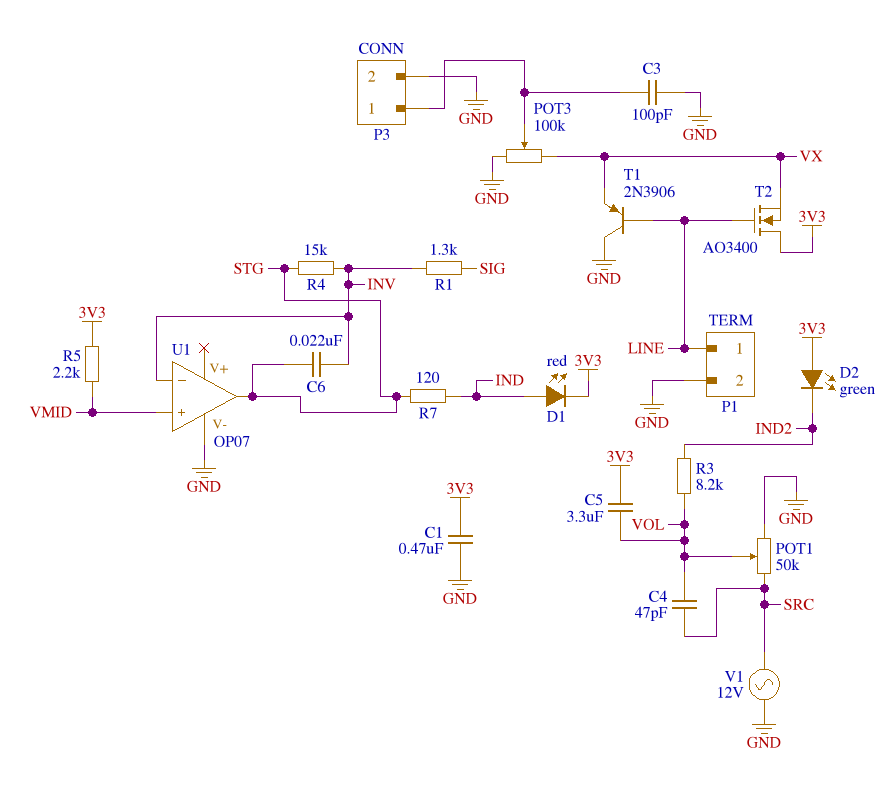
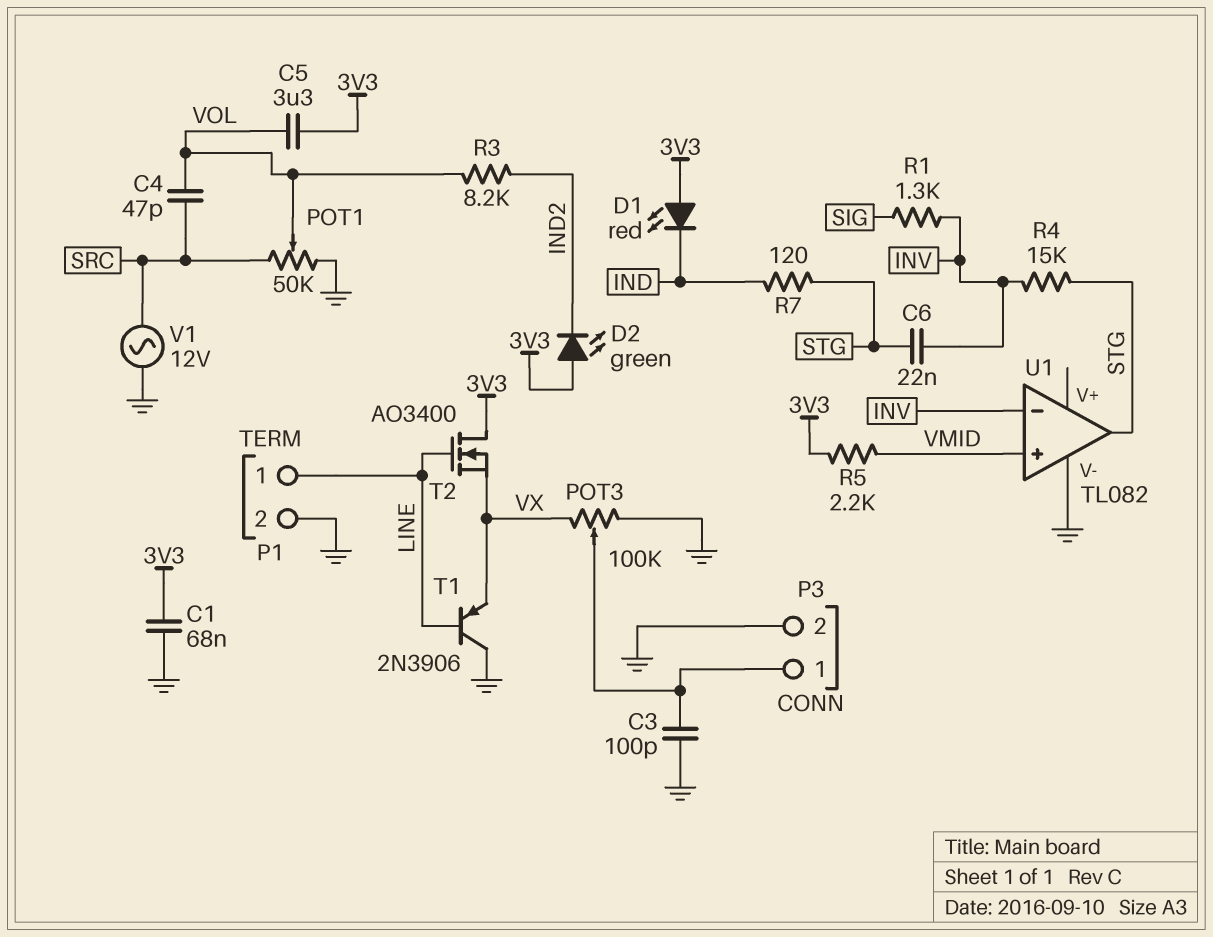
C1: 470nF (3V3, GND) -> 68nF (3V3, GND)
D1: LED red (A IND, K 3V3) -> LED red (A 3V3, K IND)
U1: OP07 -> TL082

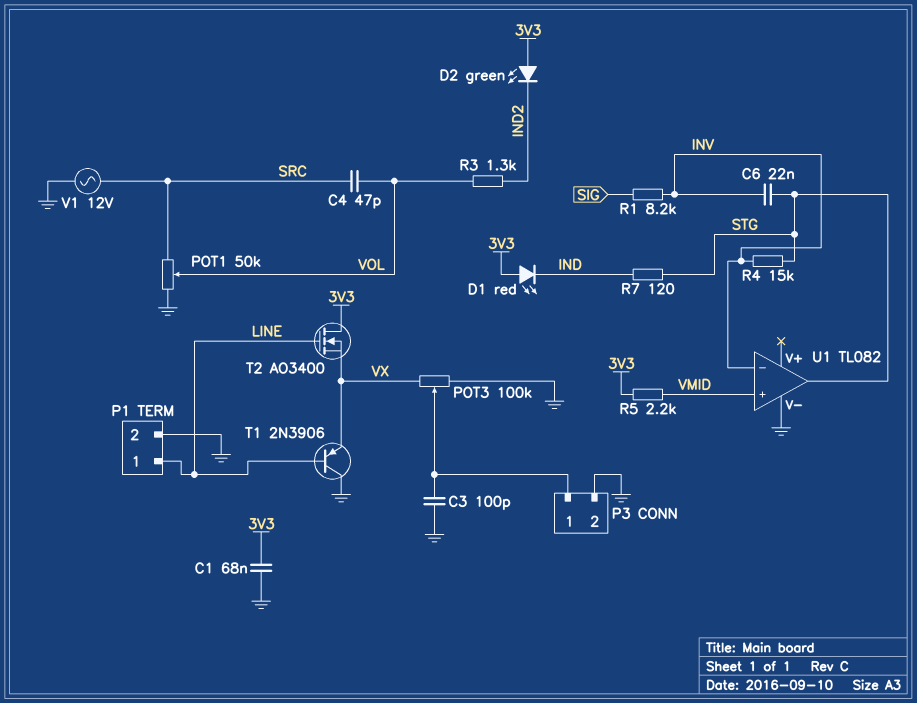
C5: 3.3uF (3V3, VOL) -> none
R1: 1.3k (INV, SIG) -> 8.2k (INV, SIG)
R3: 8.2k (IND2, VOL) -> 1.3k (IND2, VOL)

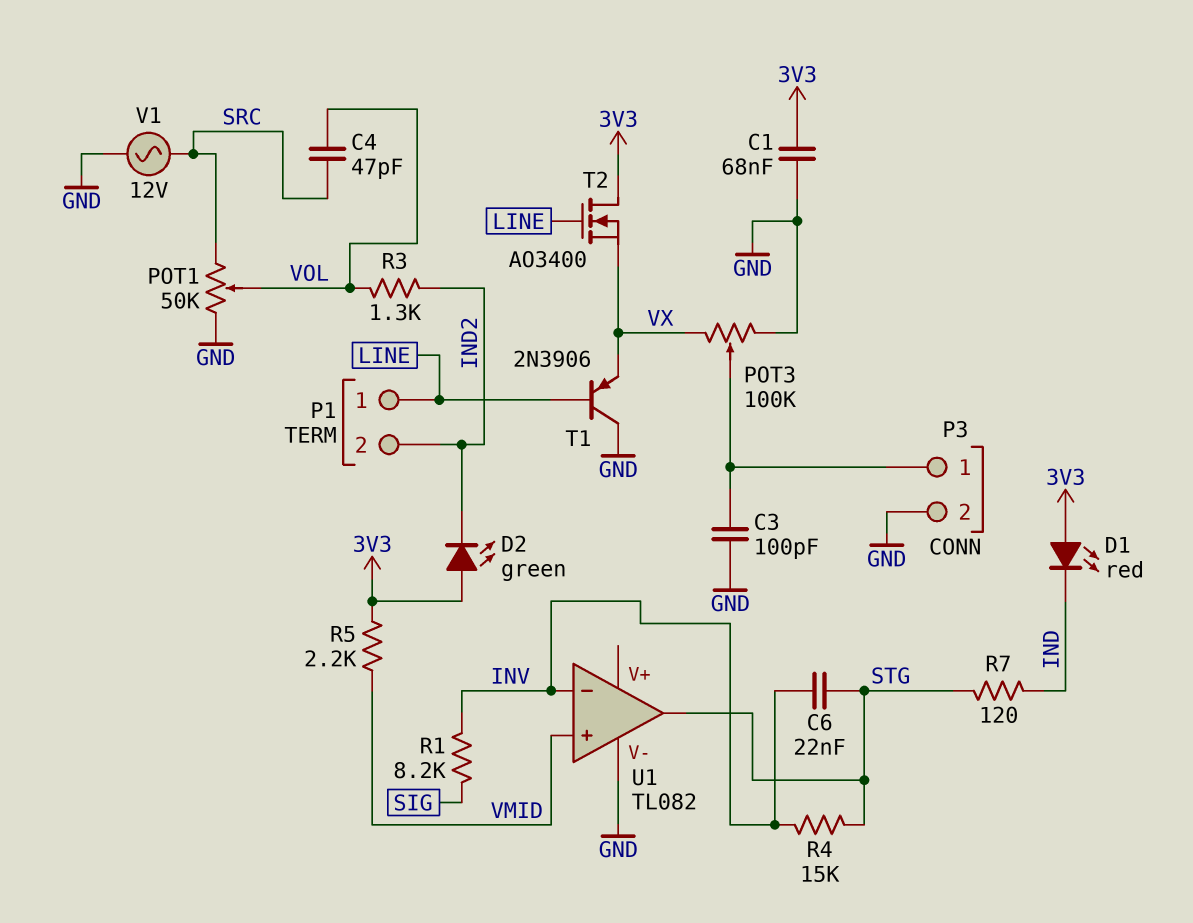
P1 pin 2: GND -> IND2

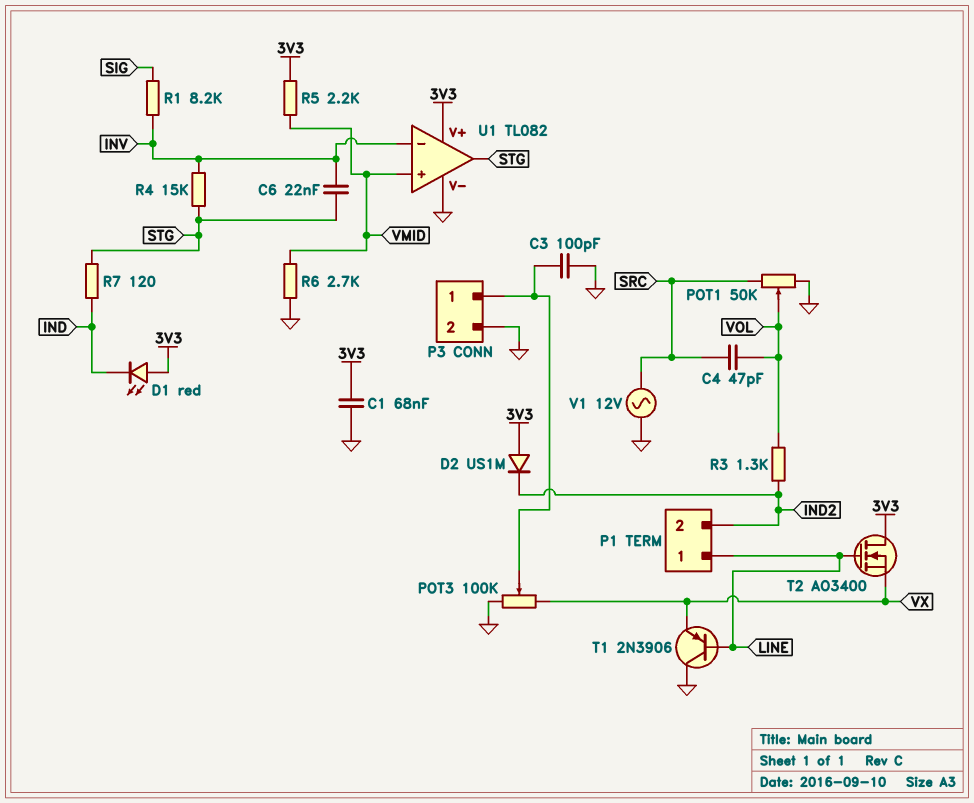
D2: LED green (A 3V3, K IND2) -> diode US1M (A 3V3, K IND2)
R6: none -> 2.7k (GND, VMID)
U1 pin V+: none -> 3V3

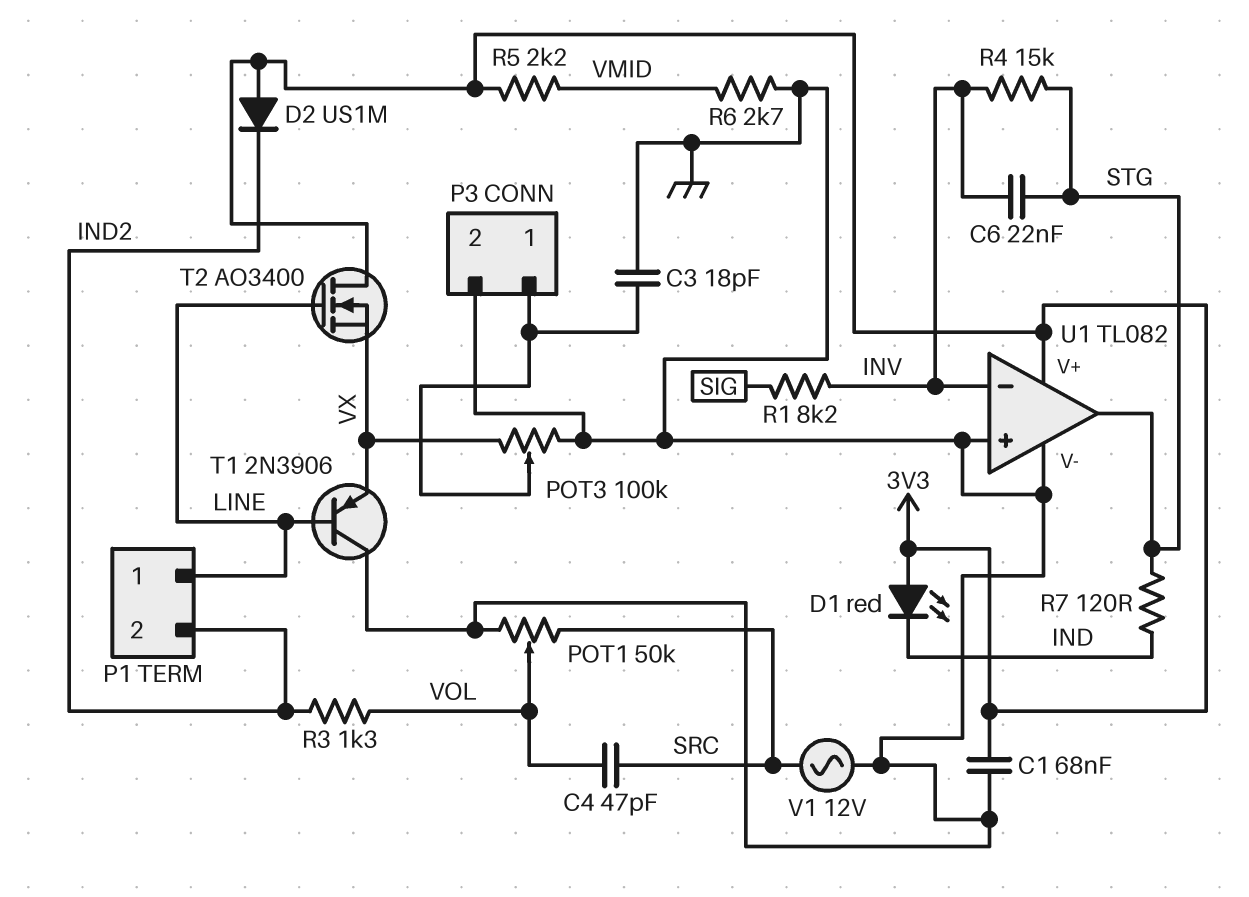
C3: 100pF (GND, P3/1) -> 18pF (GND, P3/1)
U1 pin in+: VMID -> GND

